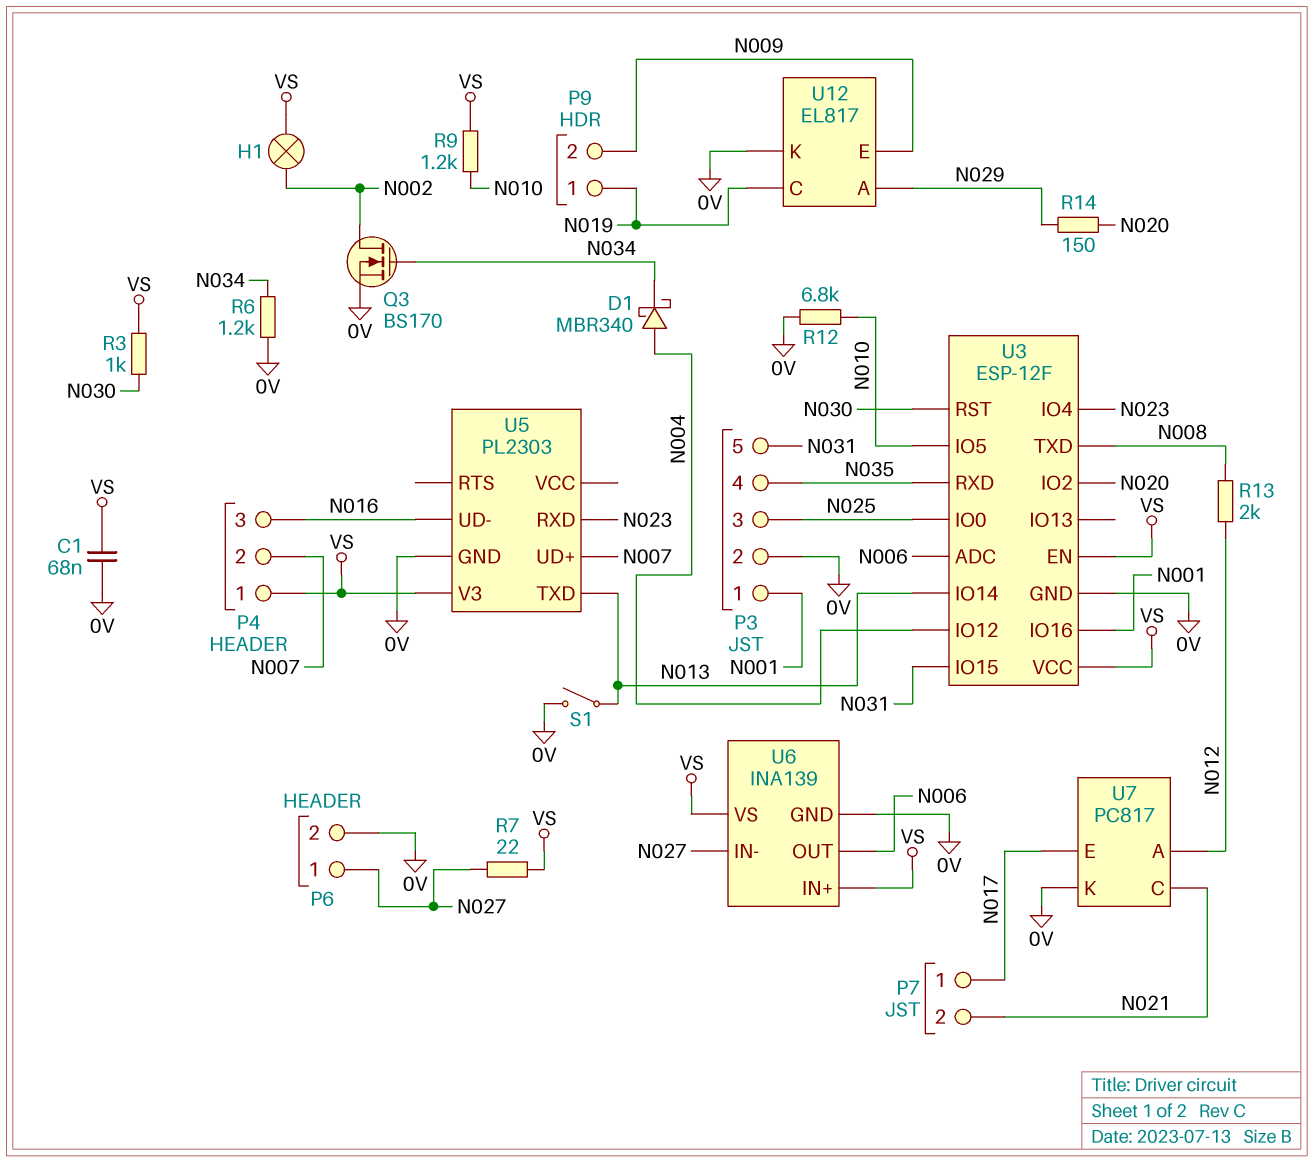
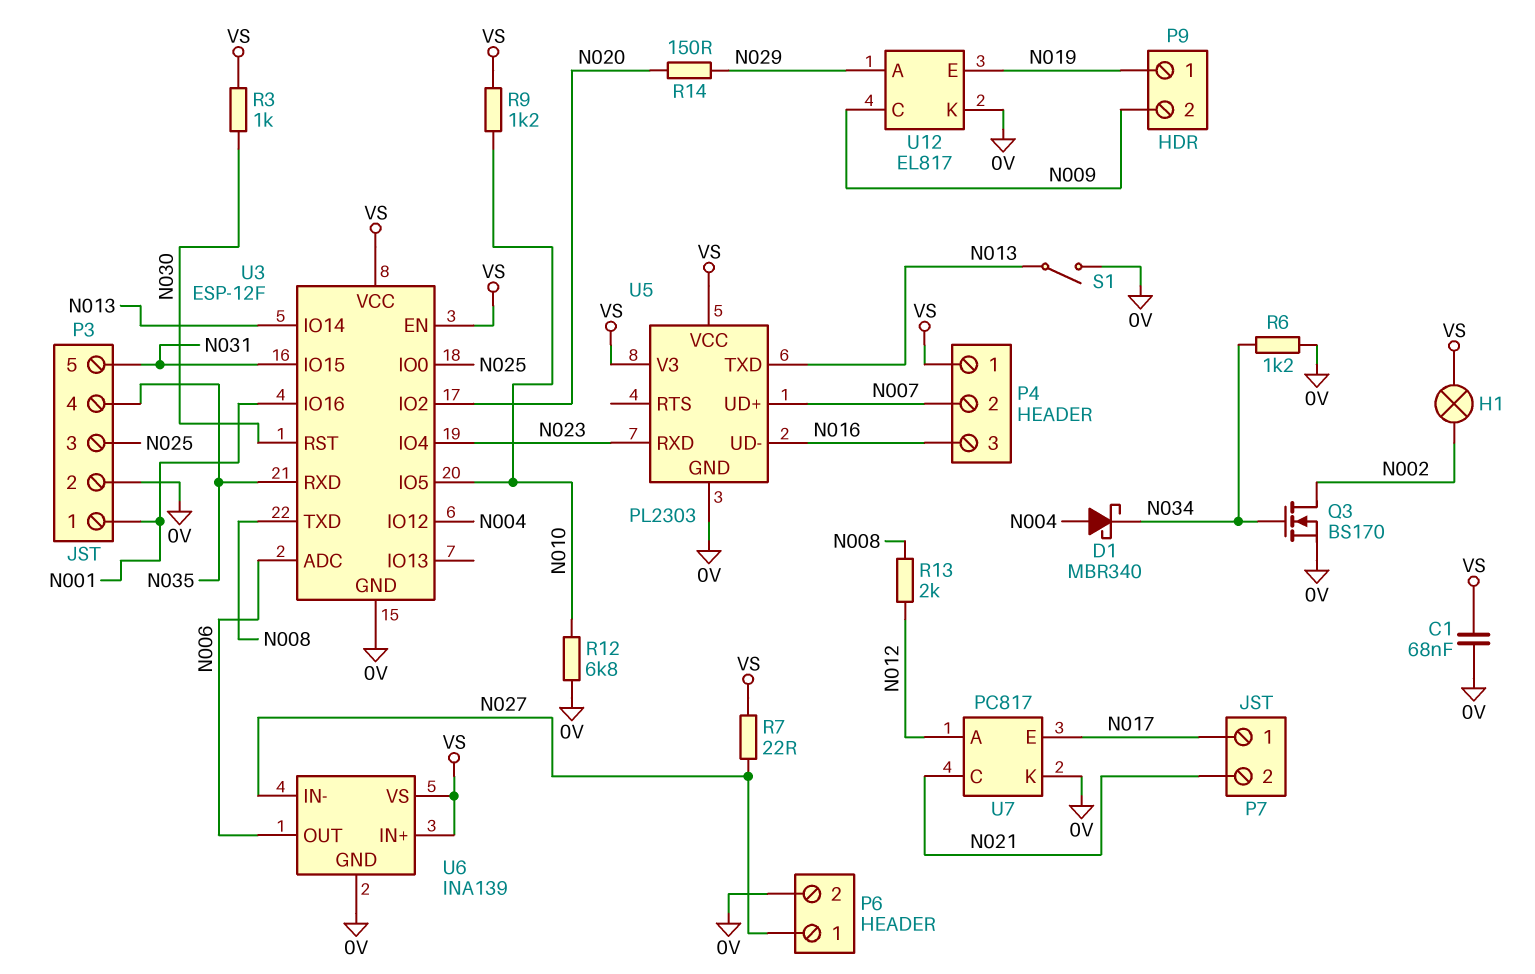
U5 pin VCC: none -> VS
U12 pin C: N019 -> N009
U12 pin E: N009 -> N019

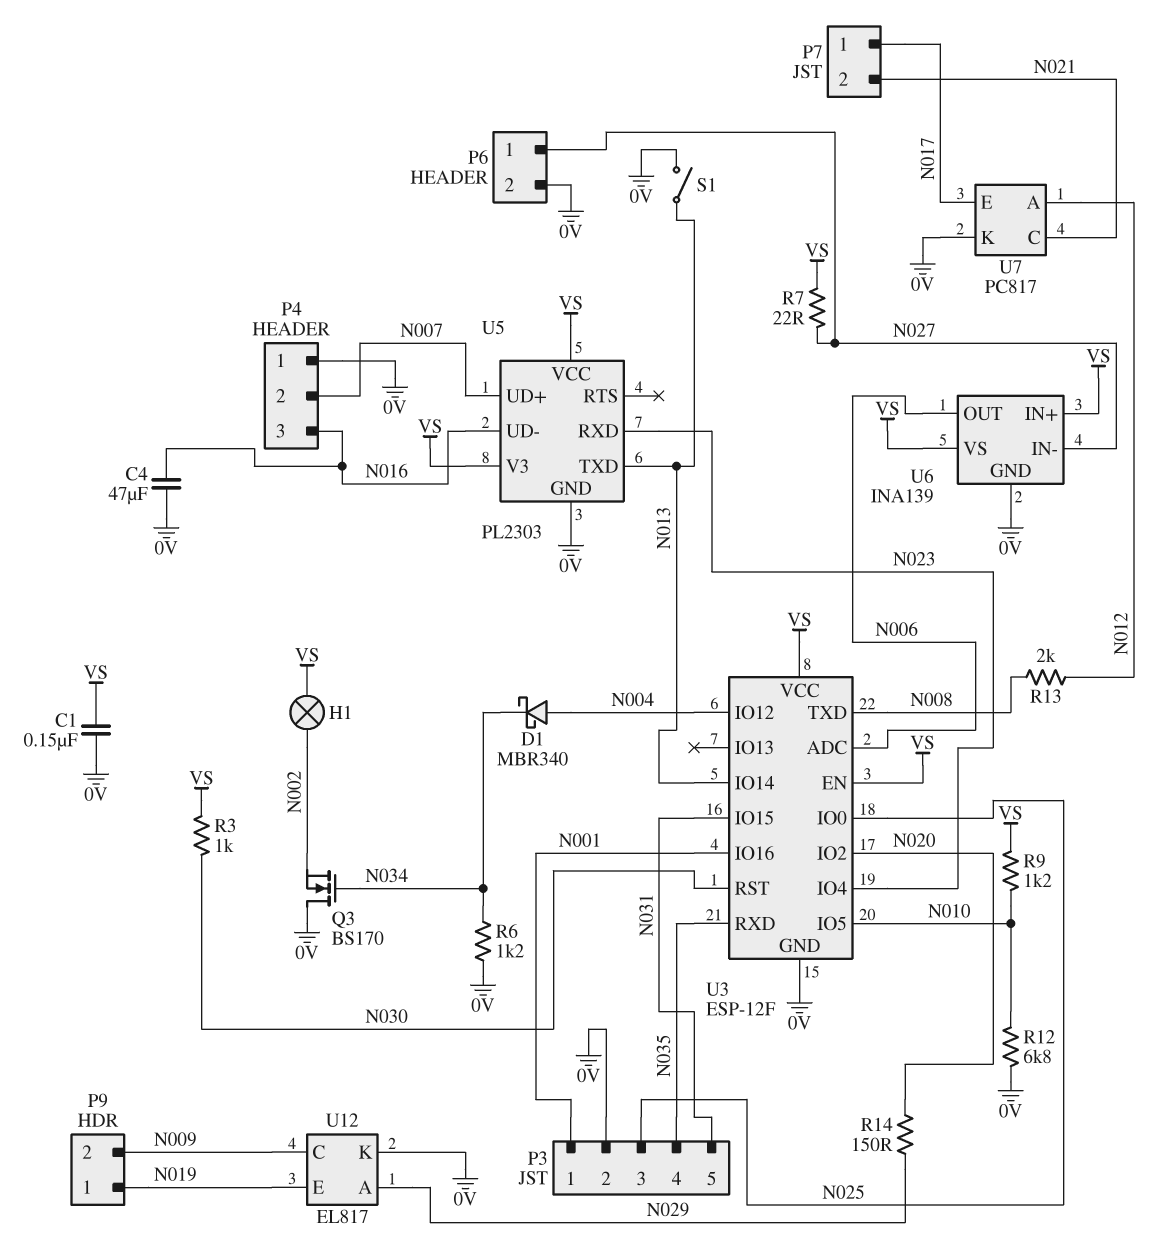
C1: 68nF (0V, VS) -> 150nF (0V, VS)
C4: none -> 47uF (0V, N016)
P4 pin 1: VS -> 0V
Q3: NMOS BS170 (G N034, D N002, S 0V) -> NMOS BS170 (G N034, D 0V, S N002)

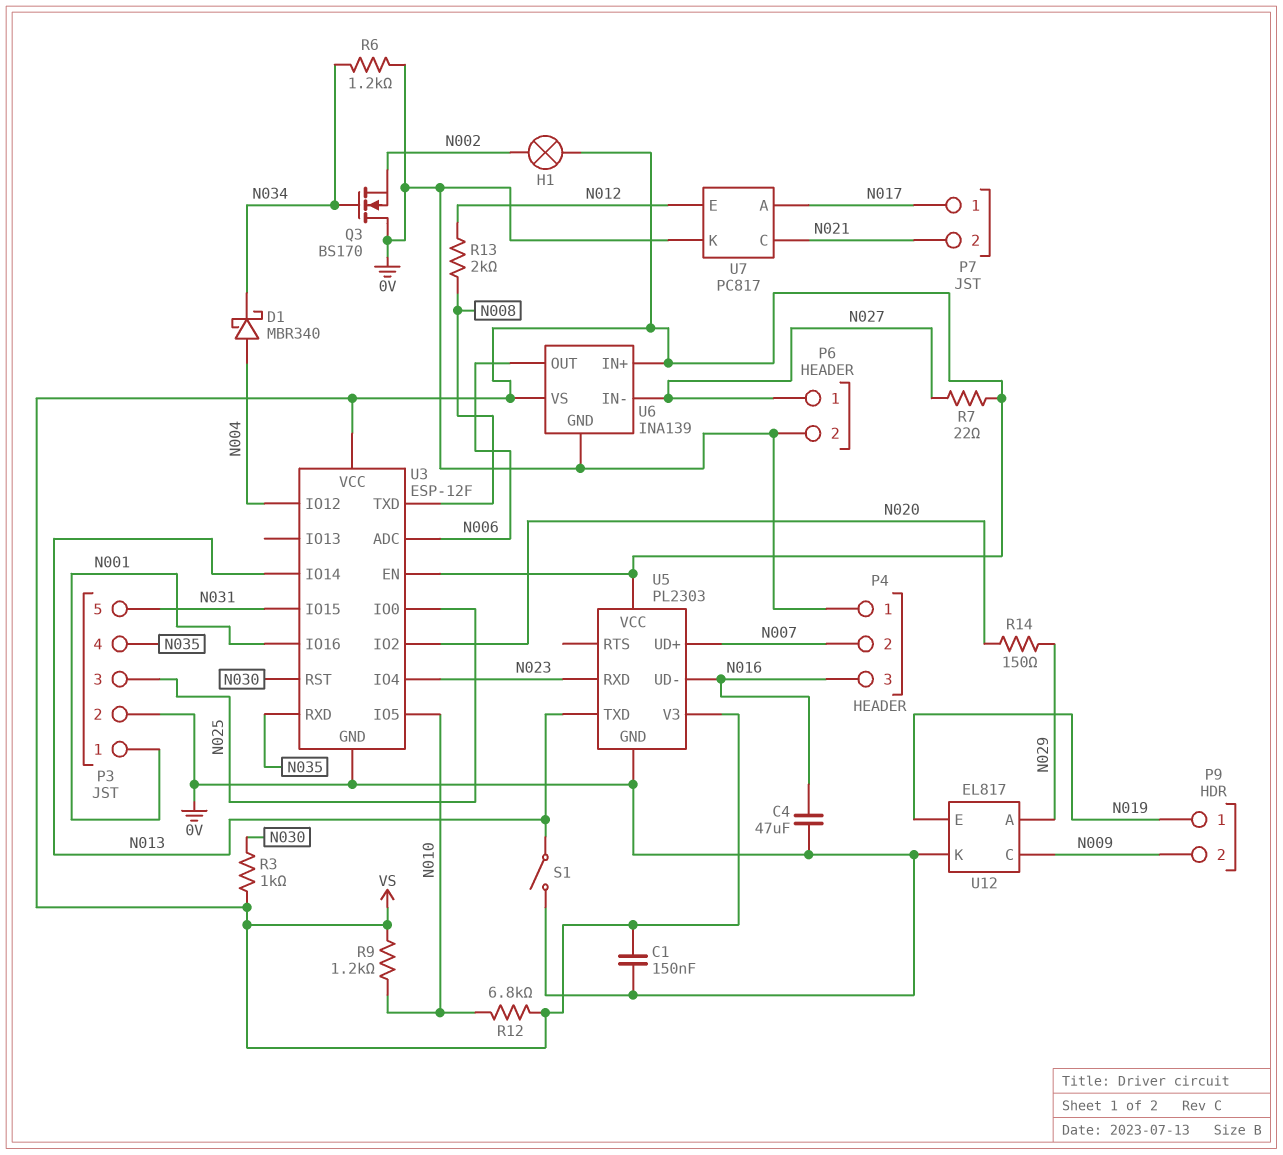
R12: 6.8k (0V, N010) -> 6.8k (N010, VS)
U7 pin A: N012 -> N017
U7 pin E: N017 -> N012

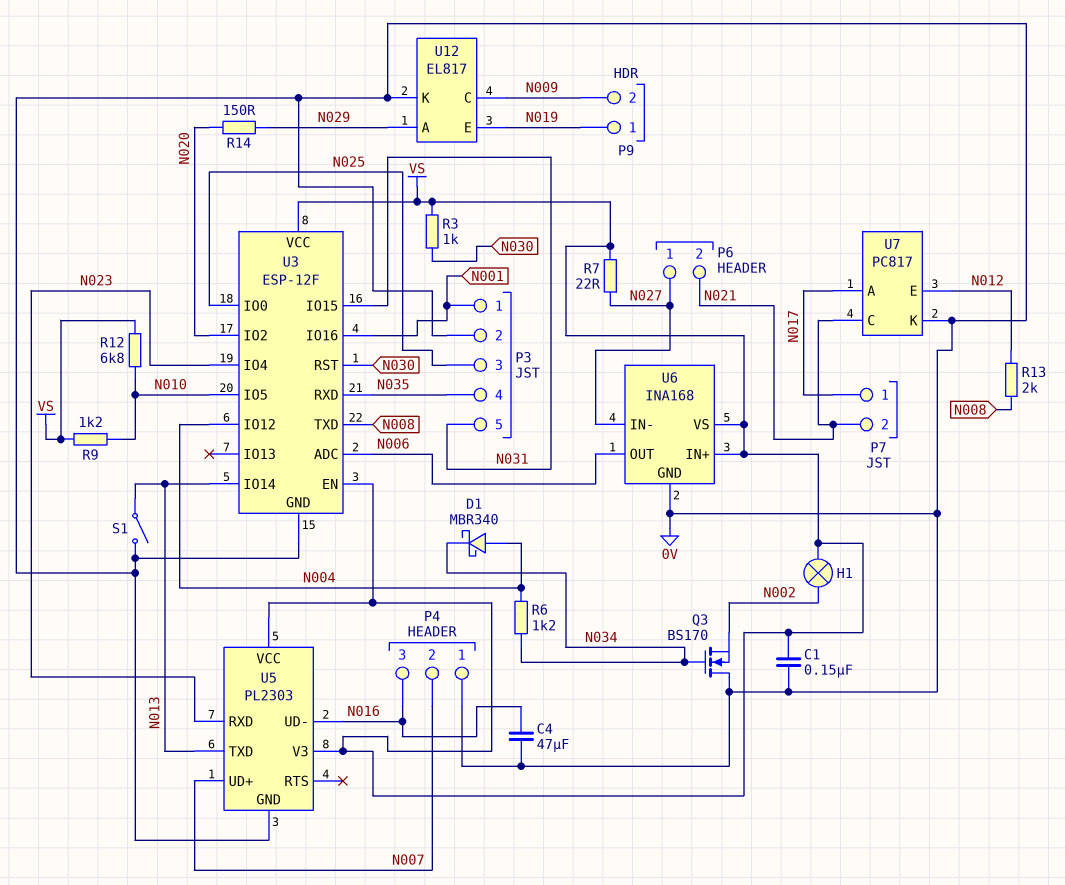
P6 pin 2: 0V -> N021
R6: 1.2k (0V, N034) -> 1.2k (N004, N034)
U6: INA139 -> INA168

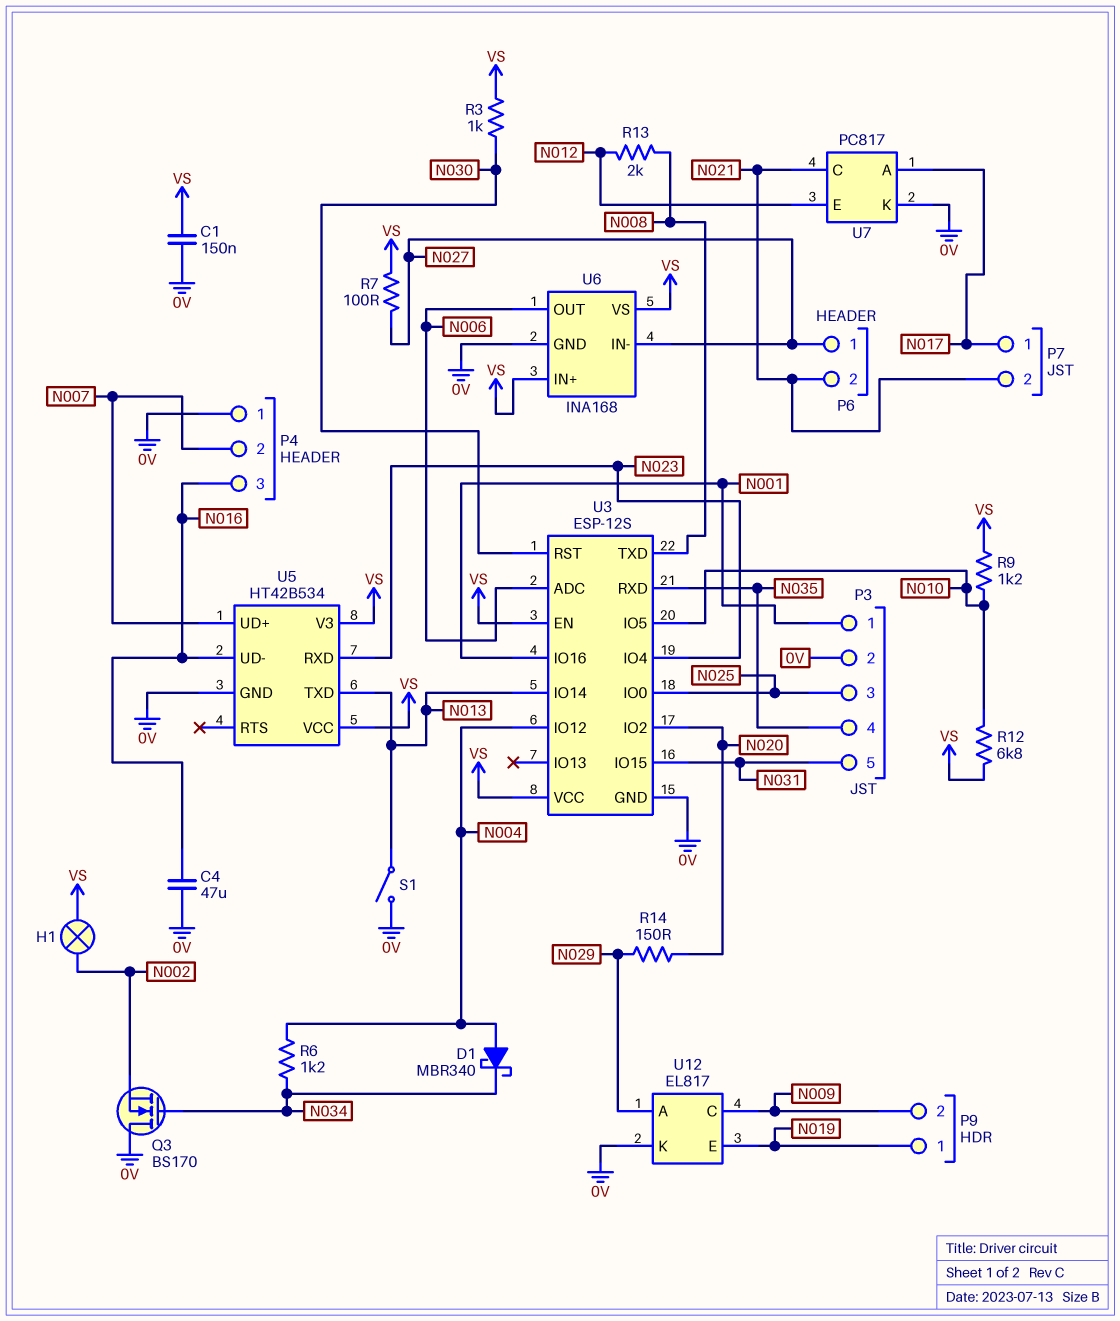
R7: 22 (N027, VS) -> 100 (N027, VS)
U3: ESP-12F -> ESP-12S
U5: PL2303 -> HT42B534

